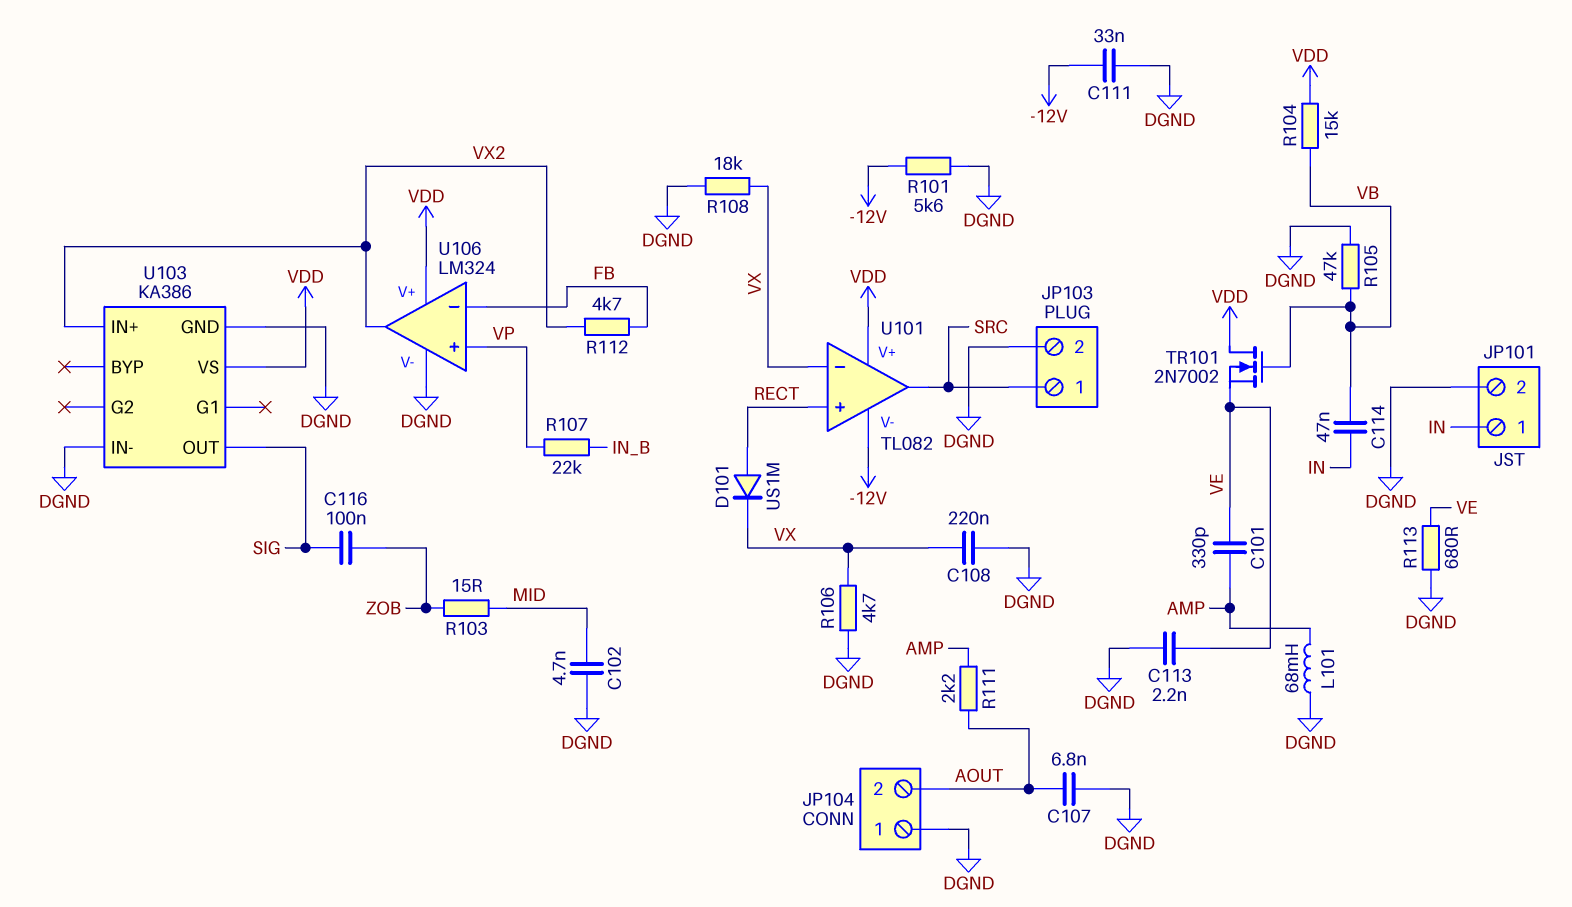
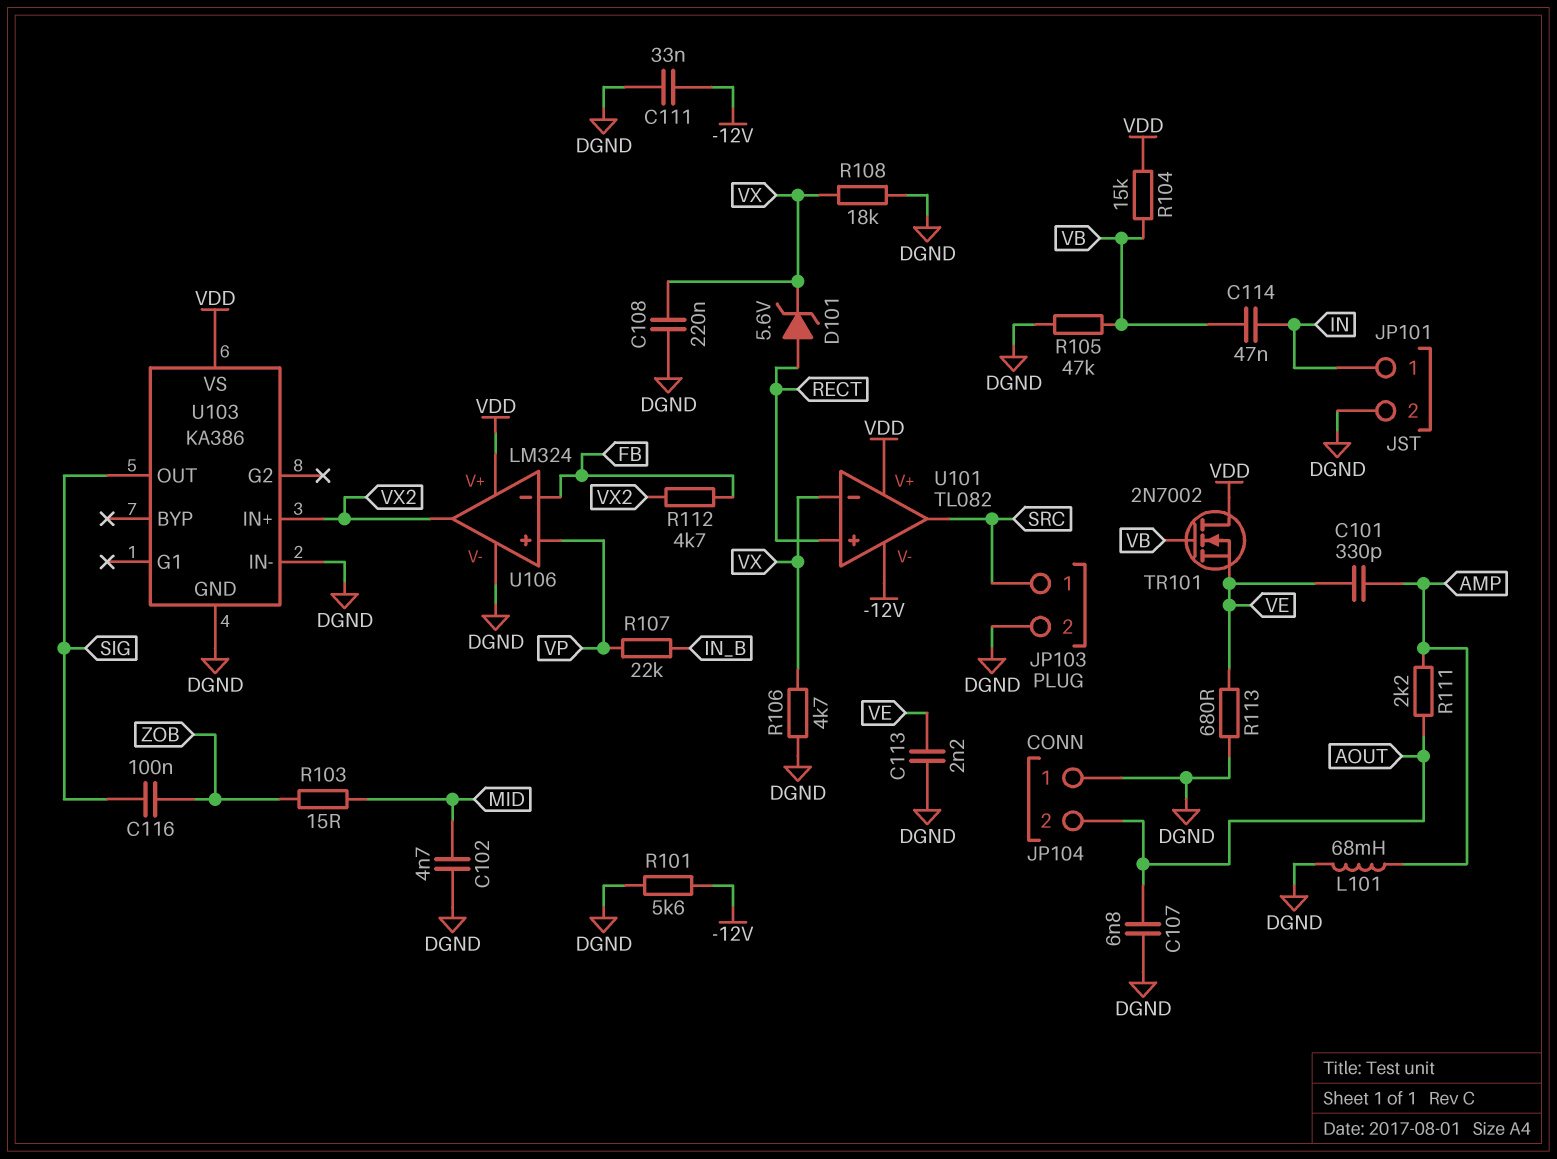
D101: diode US1M (A RECT, K VX) -> zener 5.6V (A RECT, K VX)

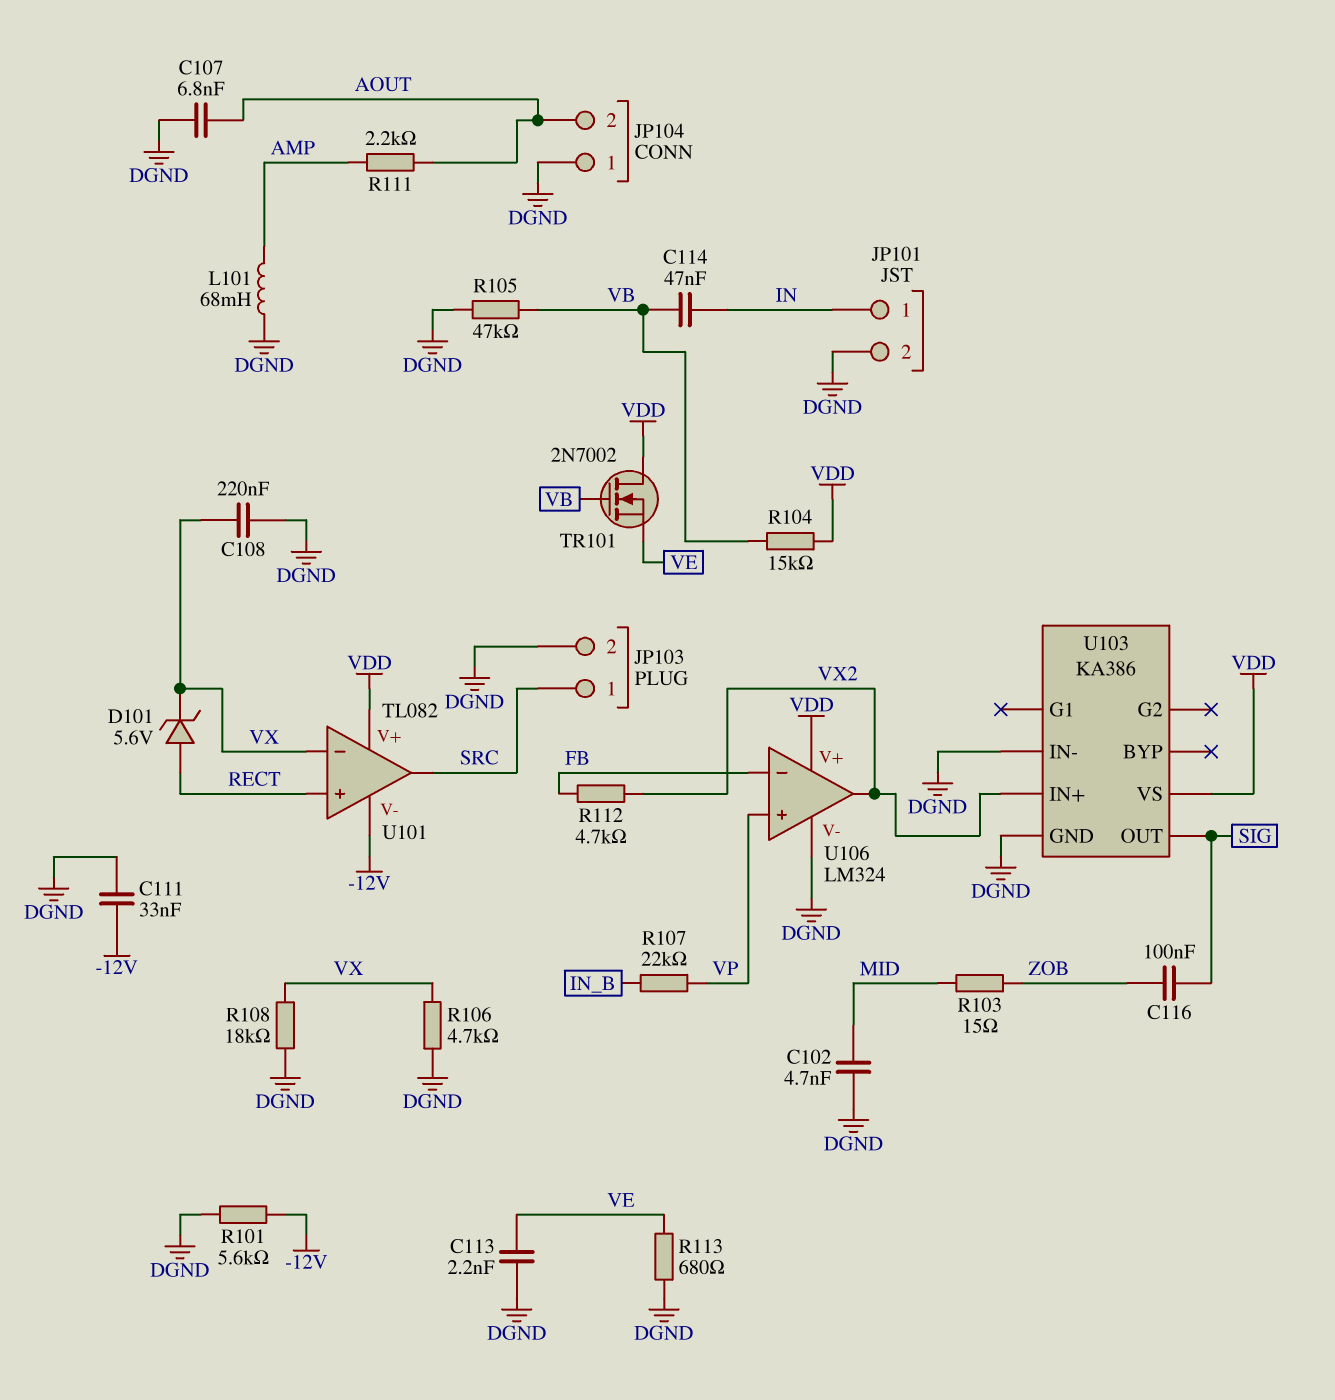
C101: 330pF (AMP, VE) -> none

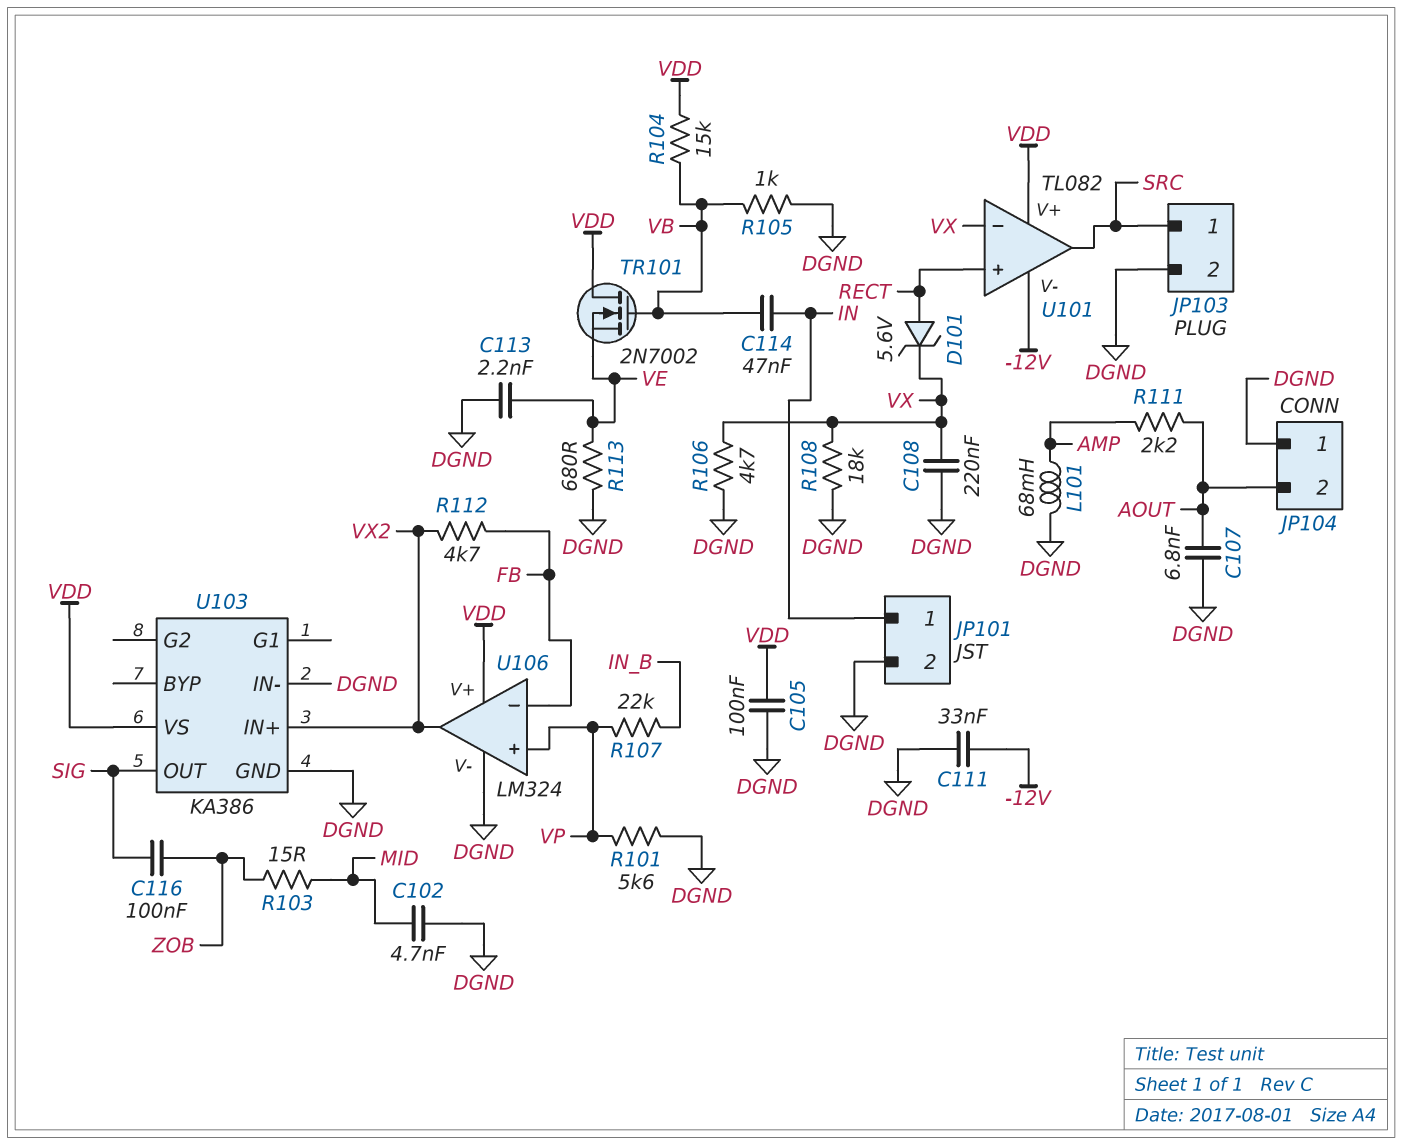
C105: none -> 100nF (DGND, VDD)
R101: 5.6k (-12V, DGND) -> 5.6k (DGND, VP)
R105: 47k (DGND, VB) -> 1k (DGND, VB)

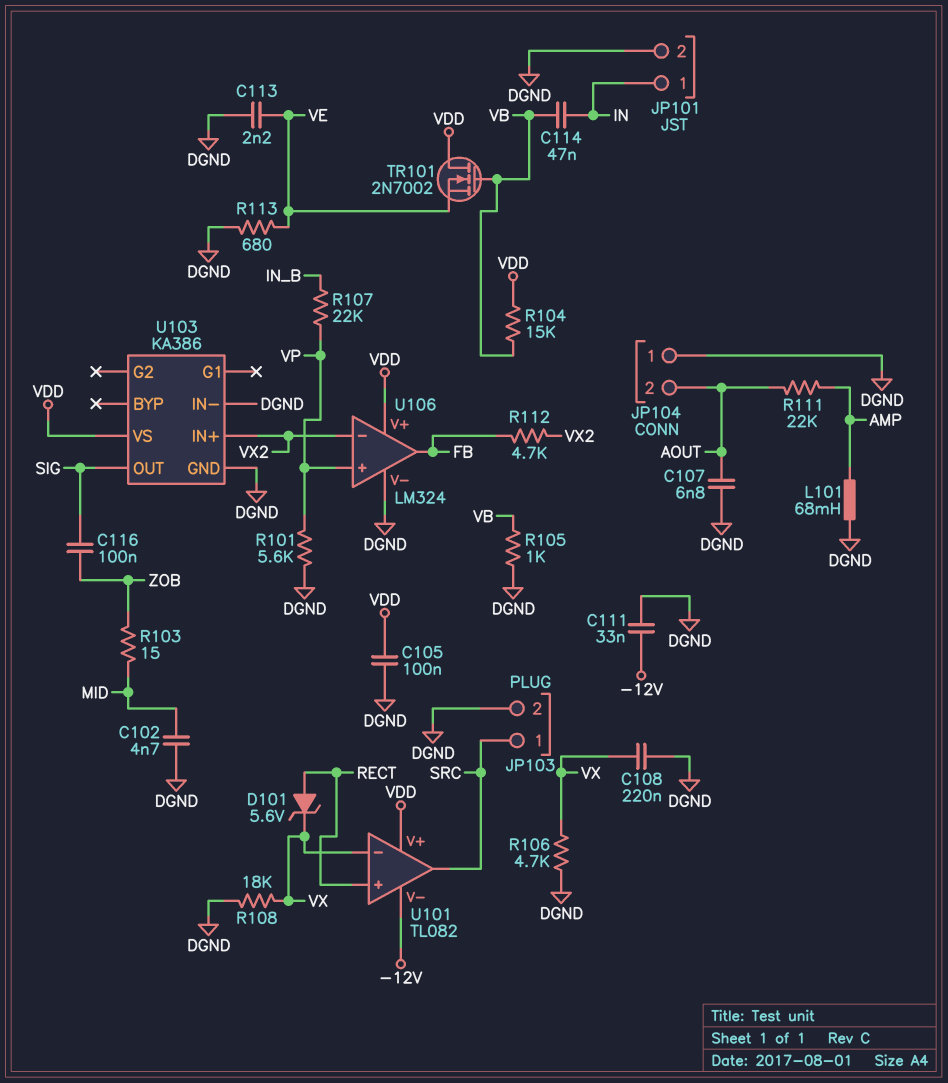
R111: 2.2k (AMP, AOUT) -> 22k (AMP, AOUT)
U106 pin in-: FB -> VX2
U106 pin out: VX2 -> FB

